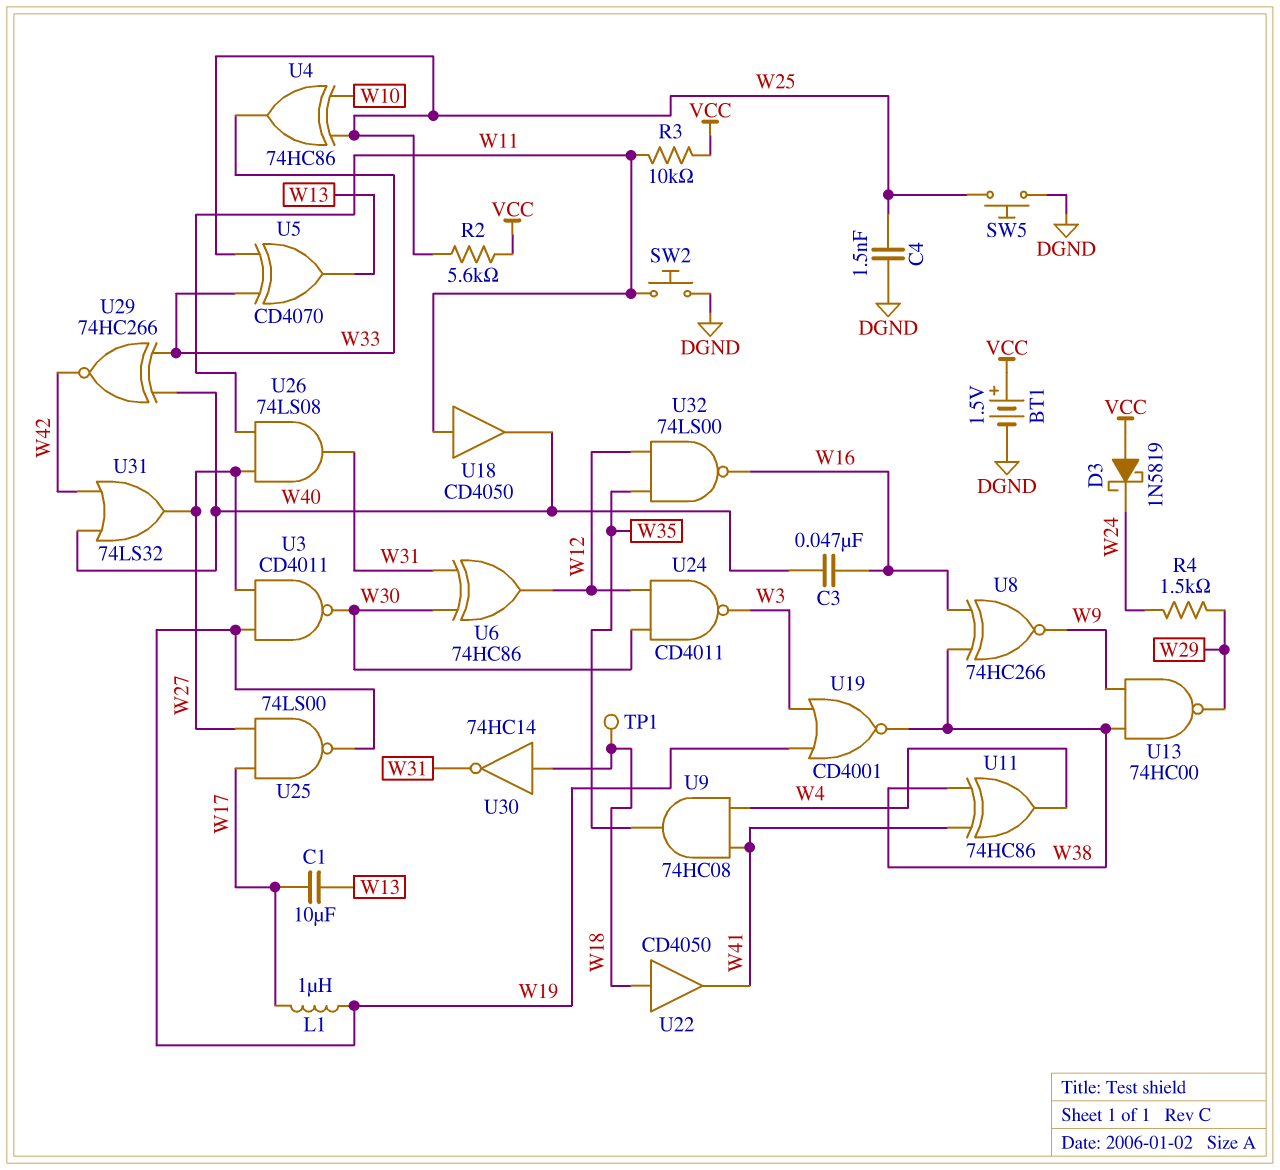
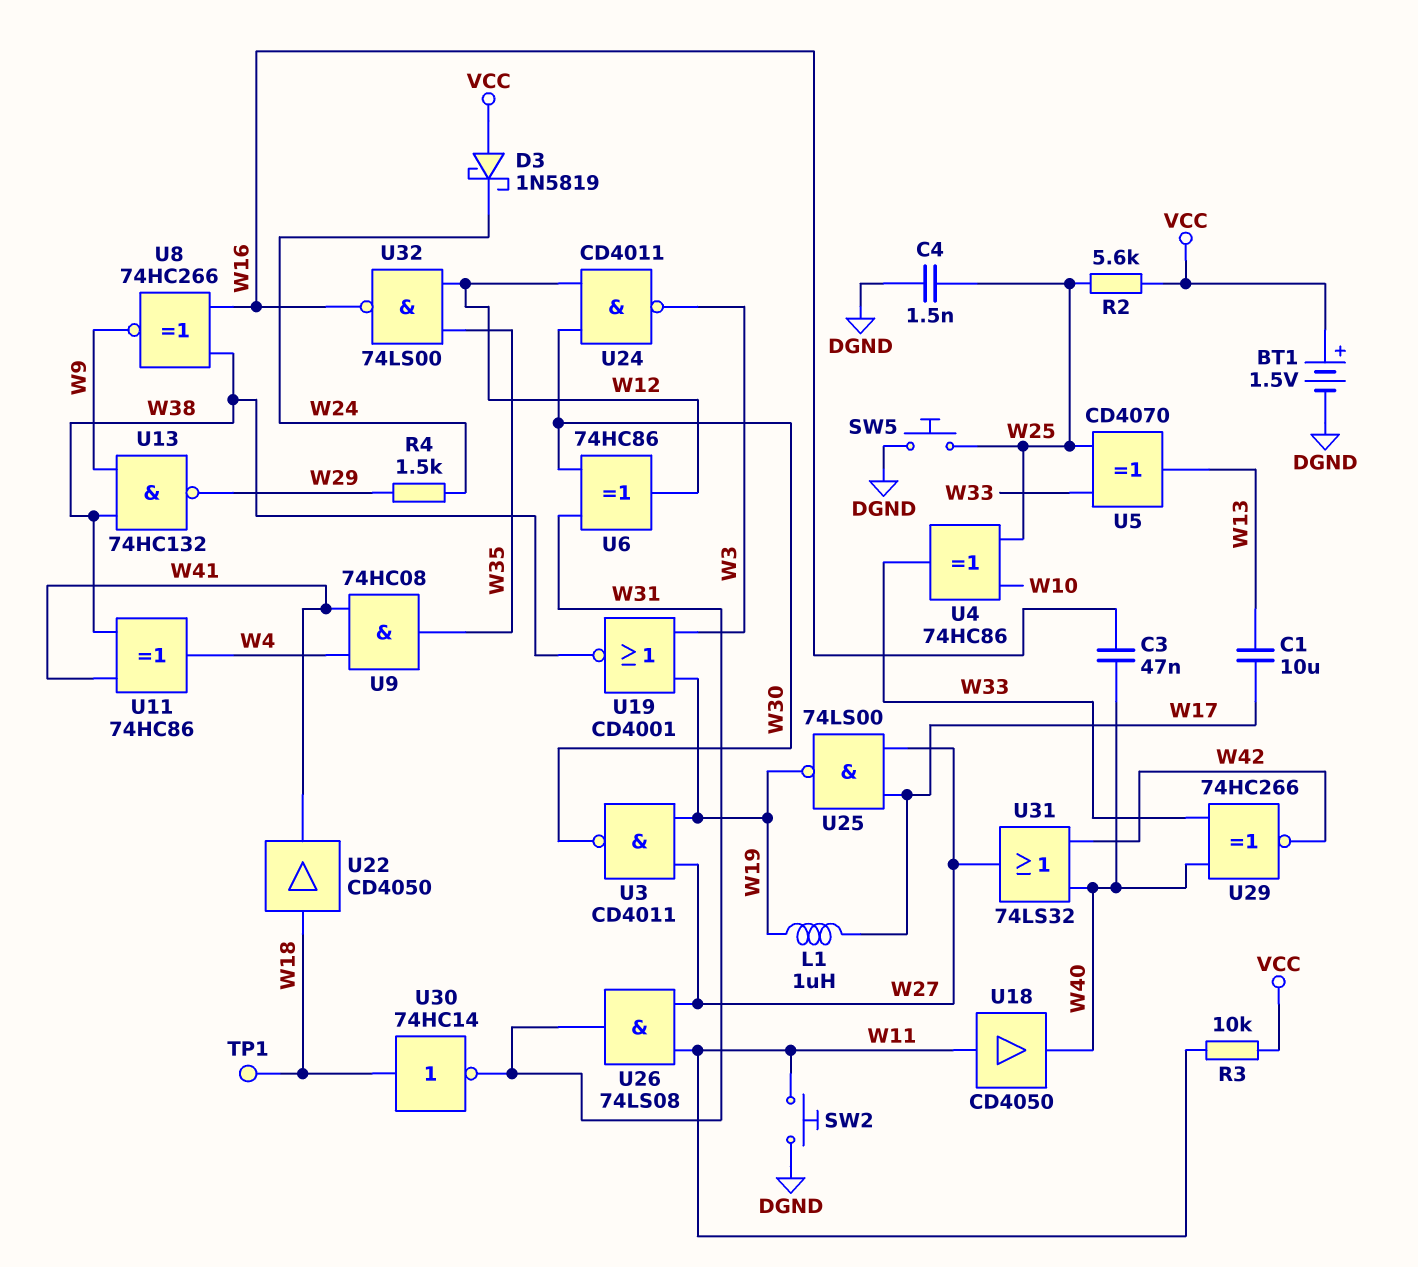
U13: NAND 74HC00 (in W9, in W38, out W29) -> NAND 74HC132 (in W9, in W38, out W29)

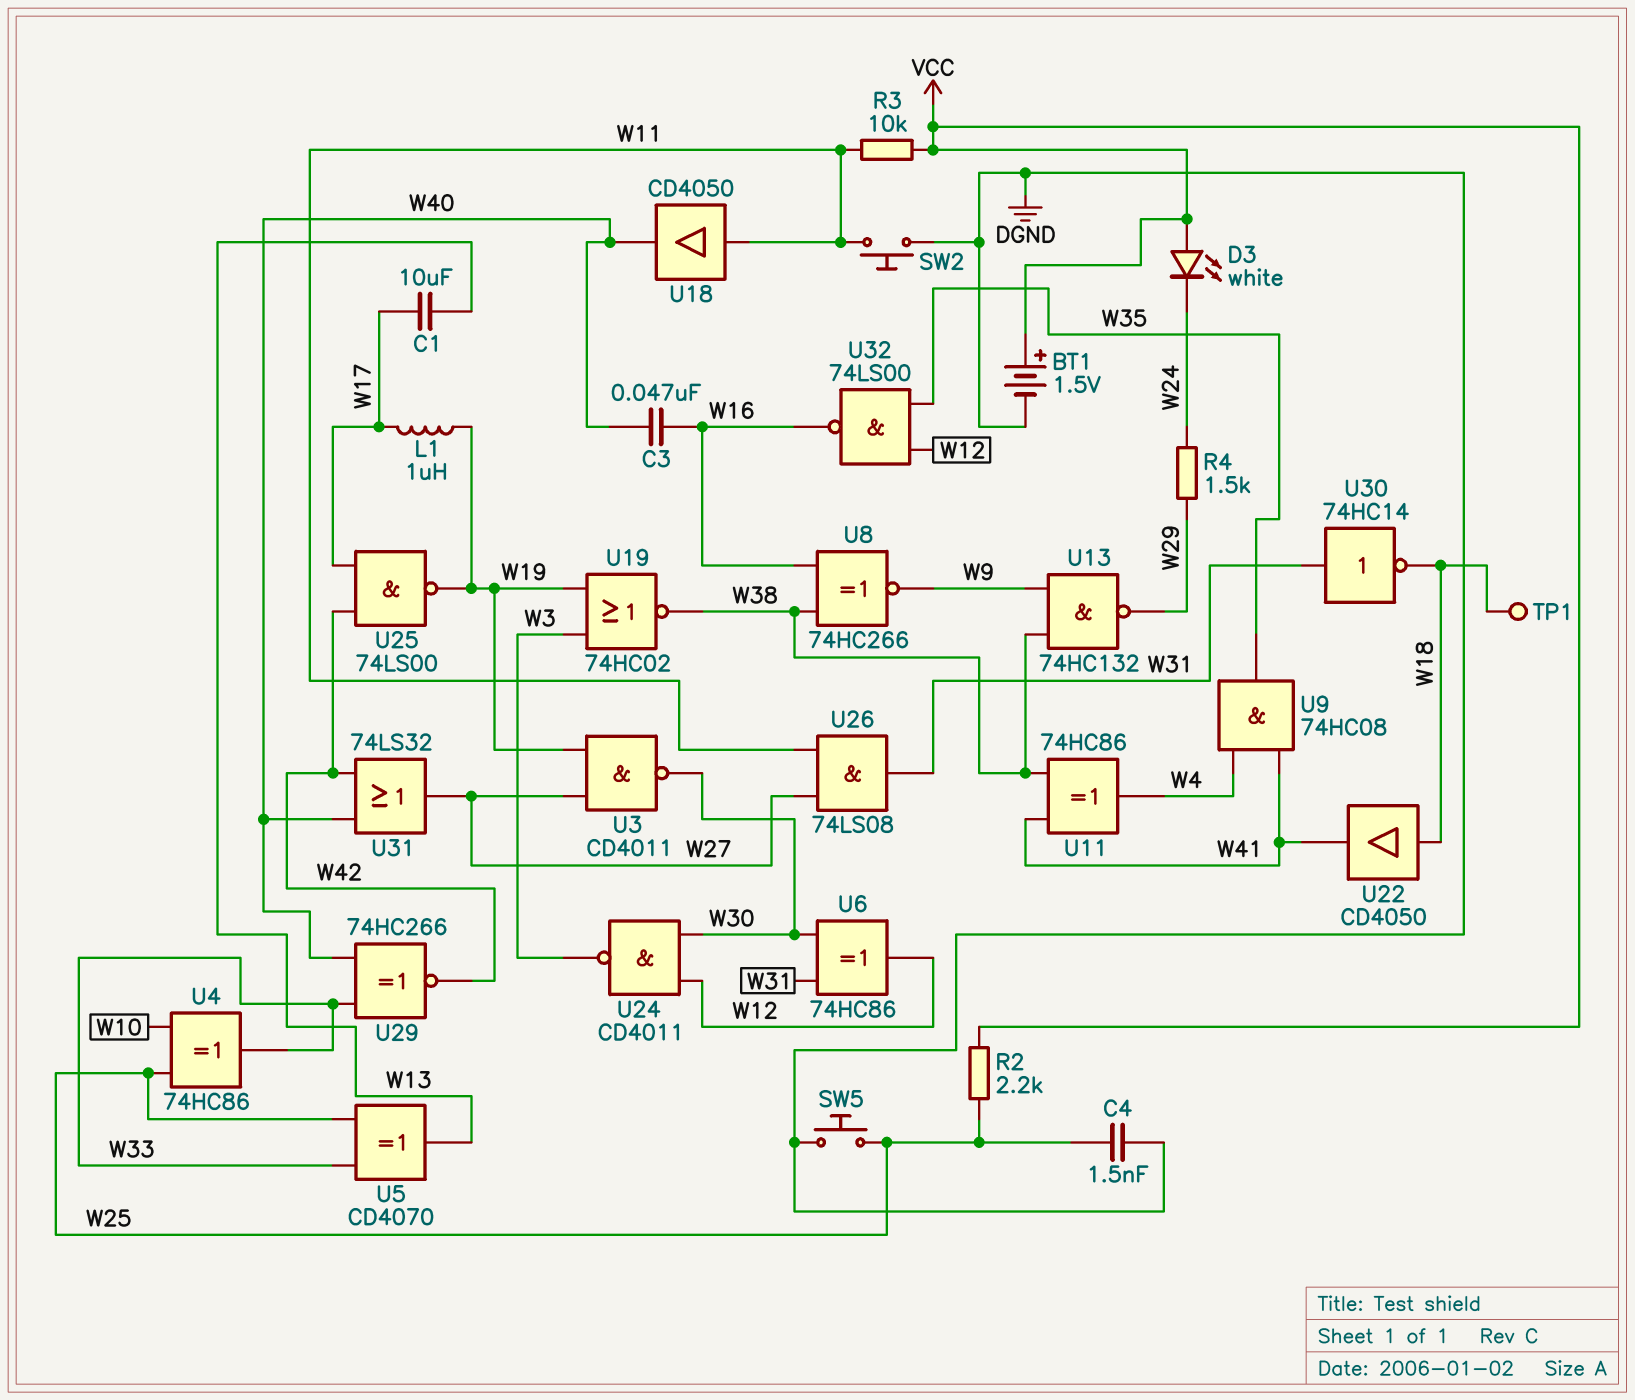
D3: schottky 1N5819 (A VCC, K W24) -> LED white (A VCC, K W24)
R2: 5.6k (VCC, W25) -> 2.2k (VCC, W25)
U19: NOR CD4001 (in W3, in W19, out W38) -> NOR 74HC02 (in W3, in W19, out W38)
U25: NAND 74LS00 (in W17, in W27, out W19) -> NAND 74LS00 (in W17, in W42, out W19)
U30: NOT 74HC14 (in W18, out W31) -> NOT 74HC14 (in W31, out W18)

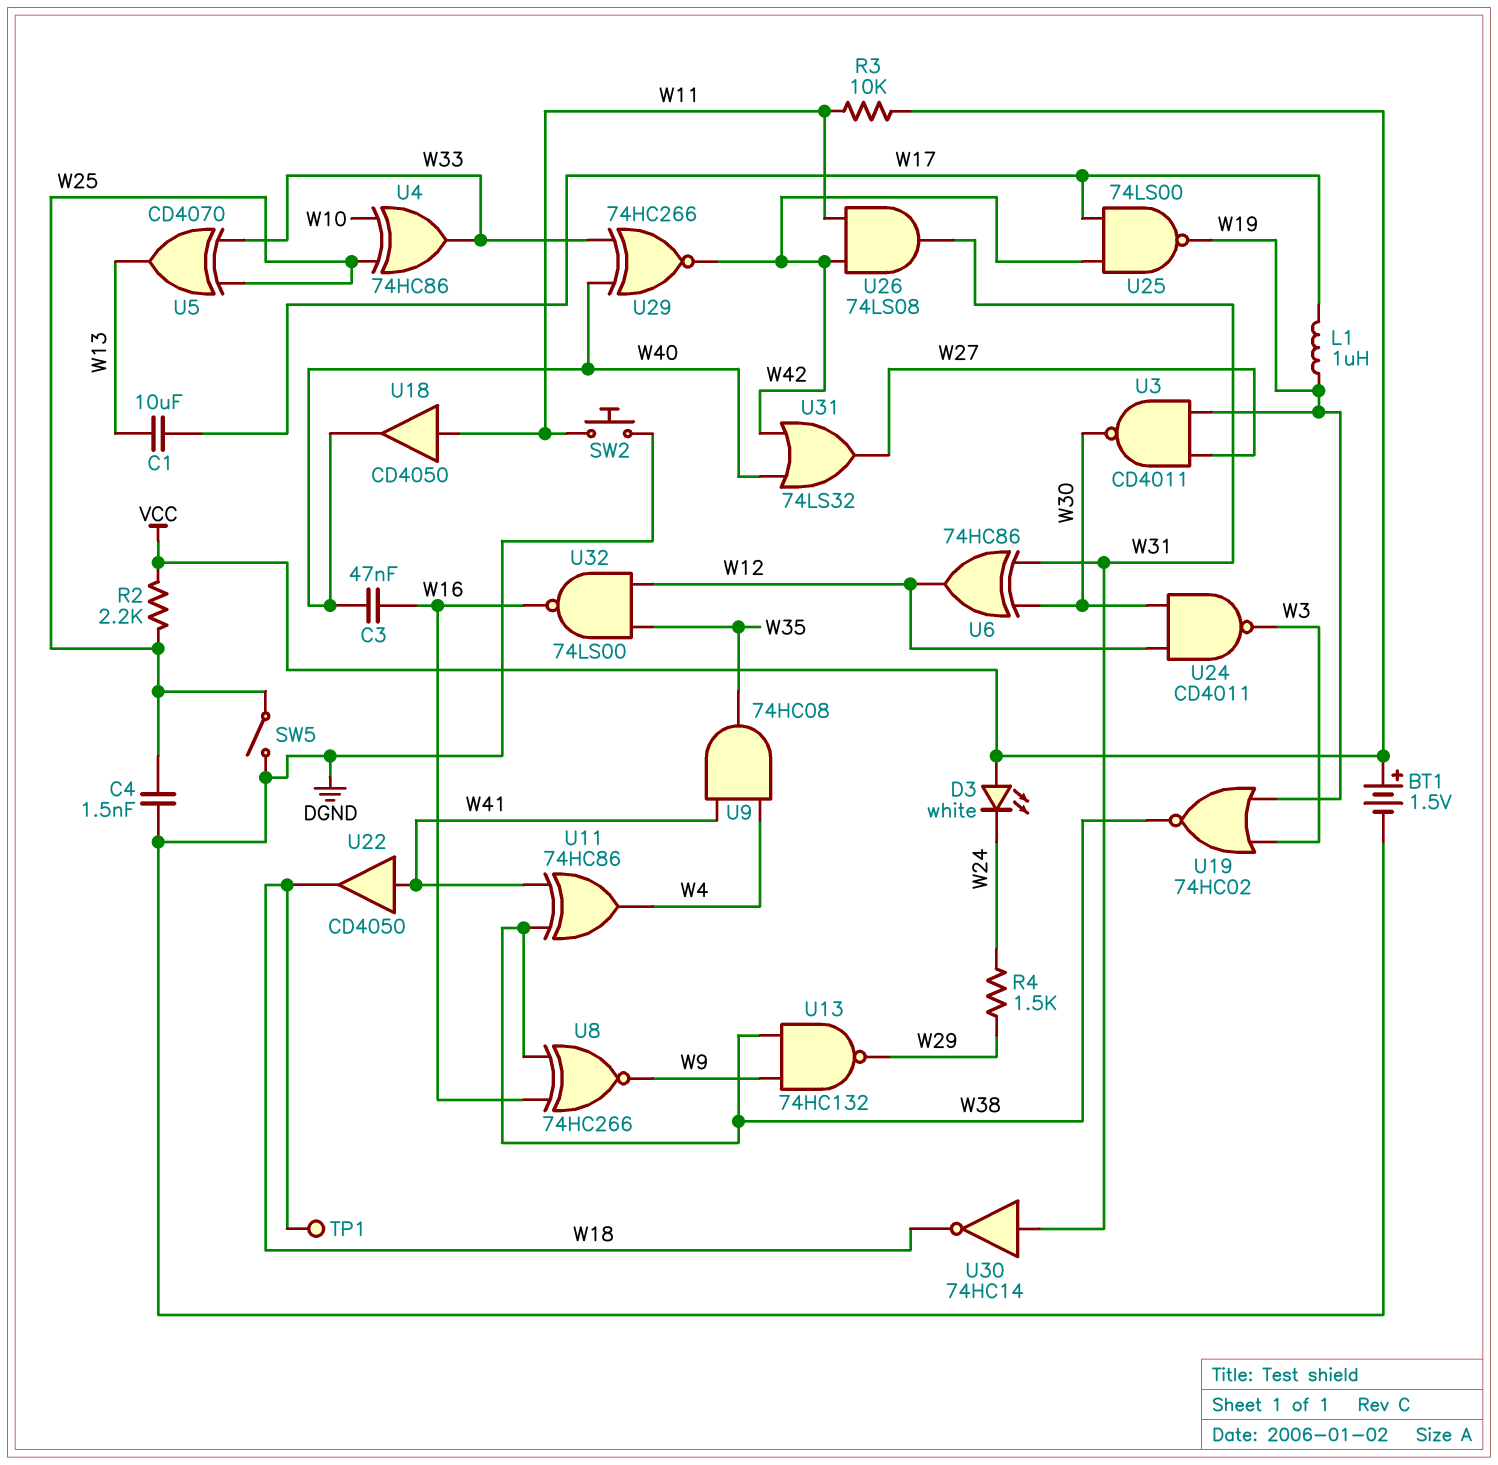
SW5: button (DGND, W25) -> switch (DGND, W25)
U22: buffer CD4050 (in W18, out W41) -> buffer CD4050 (in W41, out W18)
U26: AND 74LS08 (in W11, in W27, out W31) -> AND 74LS08 (in W11, in W42, out W31)

